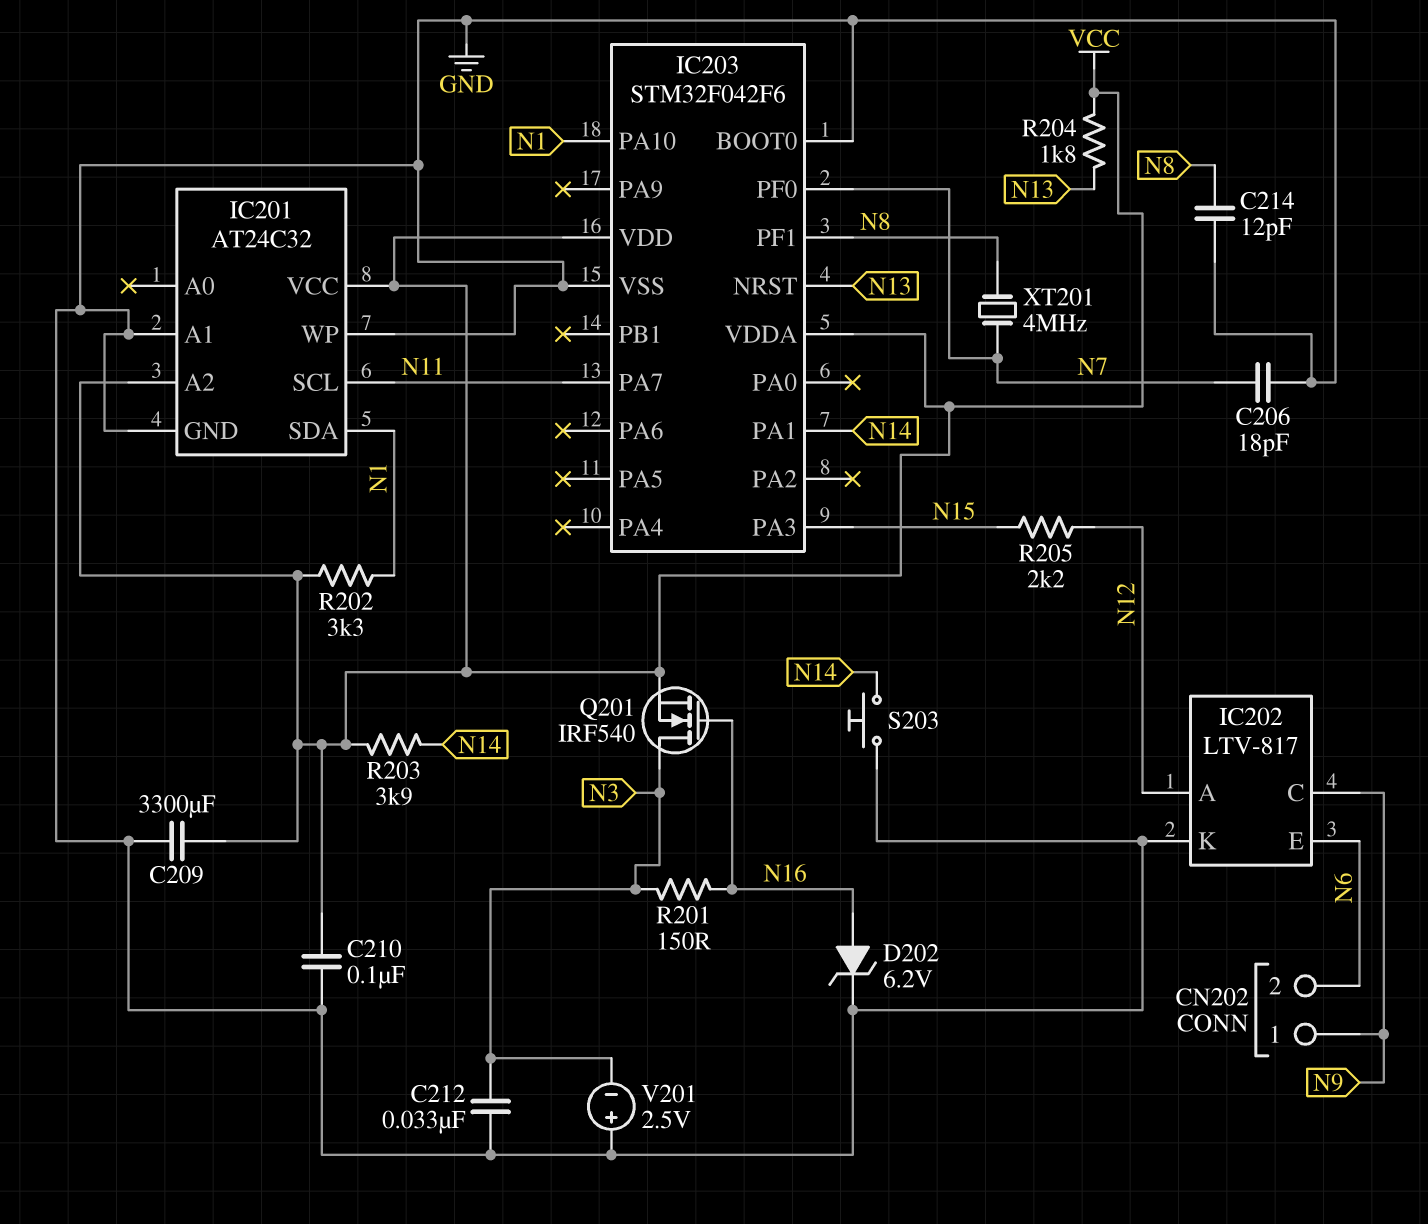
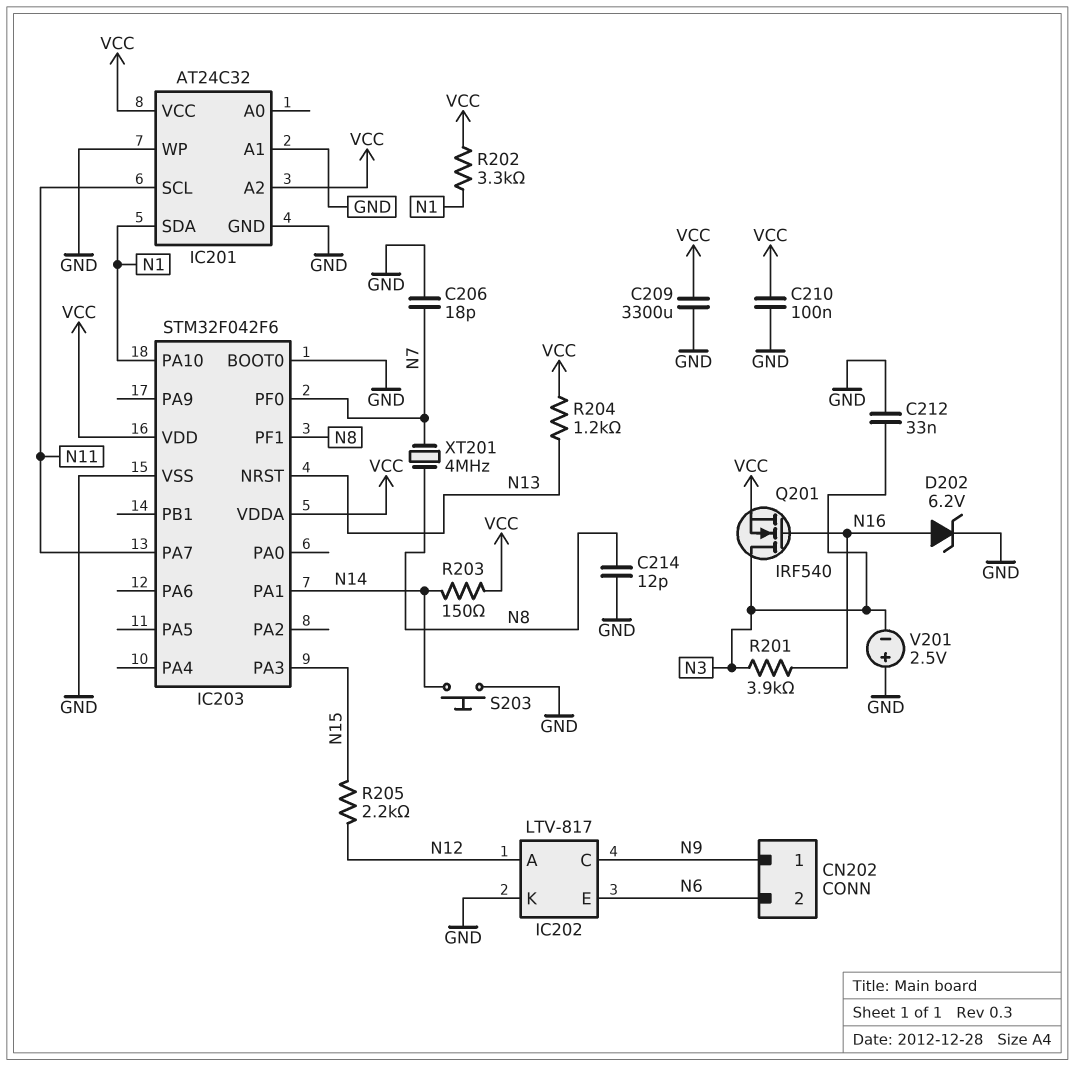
R201: 150 (N3, N16) -> 3.9k (N3, N16)
R203: 3.9k (N14, VCC) -> 150 (N14, VCC)
R204: 1.8k (N13, VCC) -> 1.2k (N13, VCC)

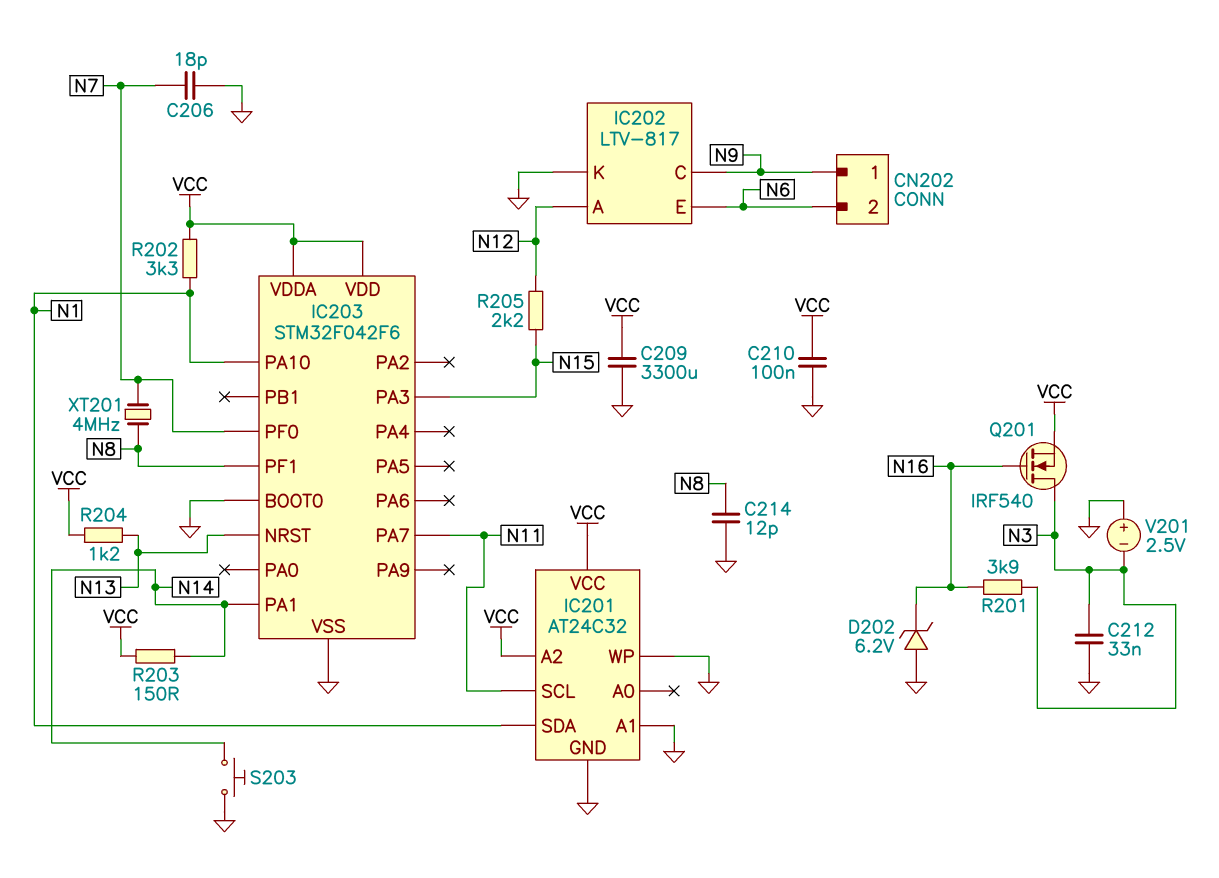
D202: zener 6.2V (A N16, K GND) -> zener 6.2V (A GND, K N16)

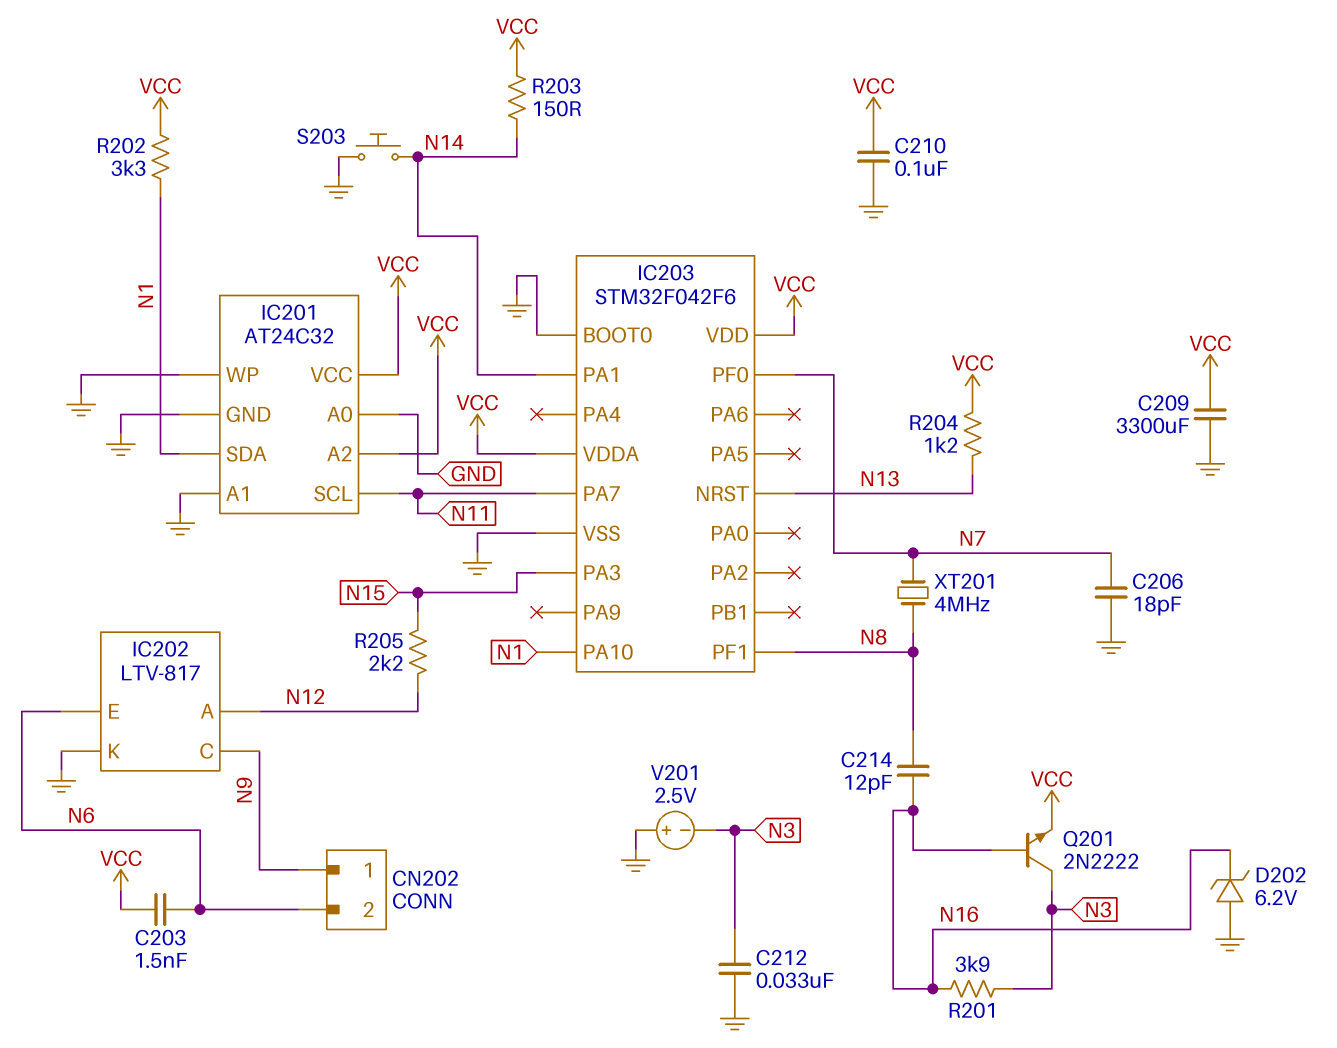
C203: none -> 1.5nF (N6, VCC)
C214: 12pF (GND, N8) -> 12pF (N8, N16)
IC201 pin A0: none -> GND
Q201: NMOS IRF540 (G N16, D N3, S VCC) -> NPN 2N2222 (B N16, C N3, E VCC)

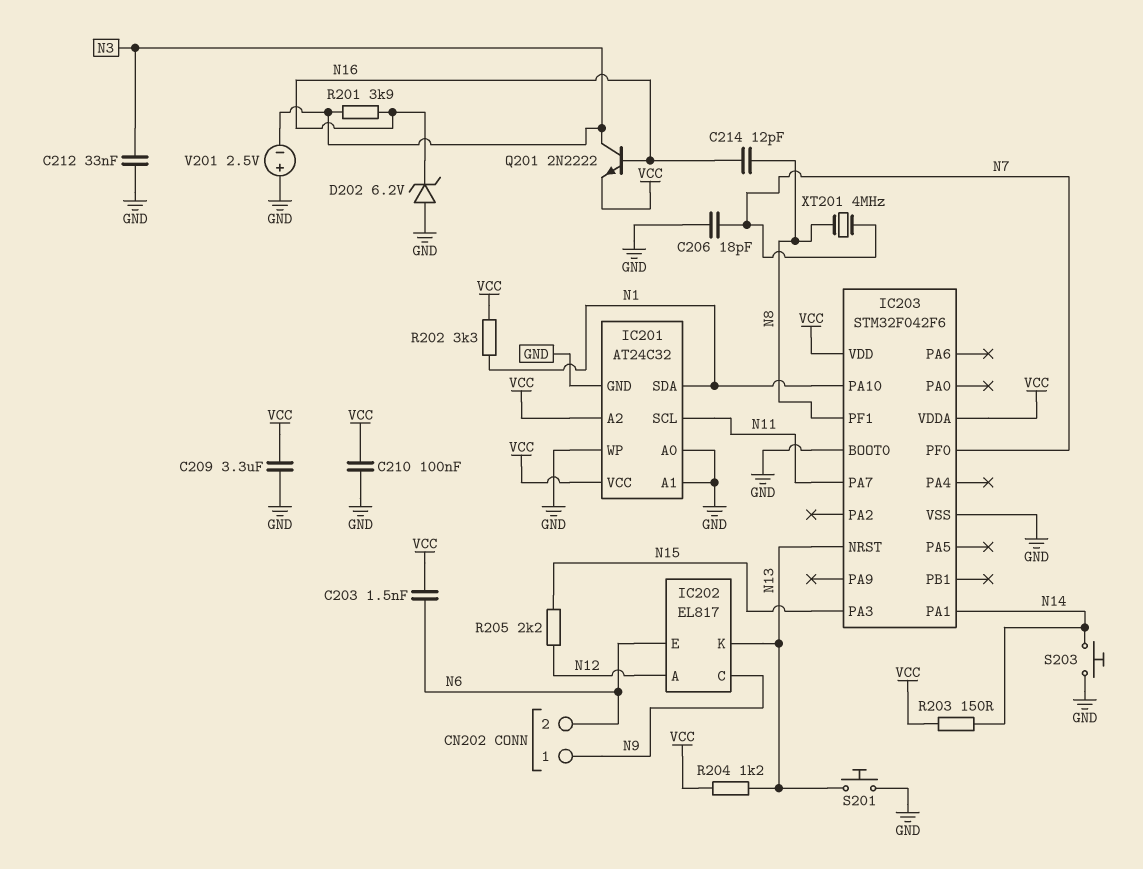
C209: 3300uF (GND, VCC) -> 3.3uF (GND, VCC)
IC202: LTV-817 -> EL817
IC202 pin K: GND -> N13
S201: none -> button (GND, N13)

